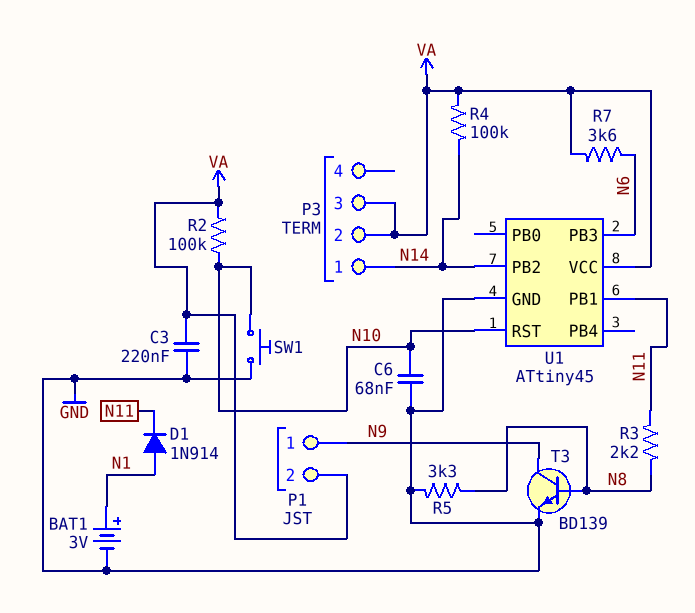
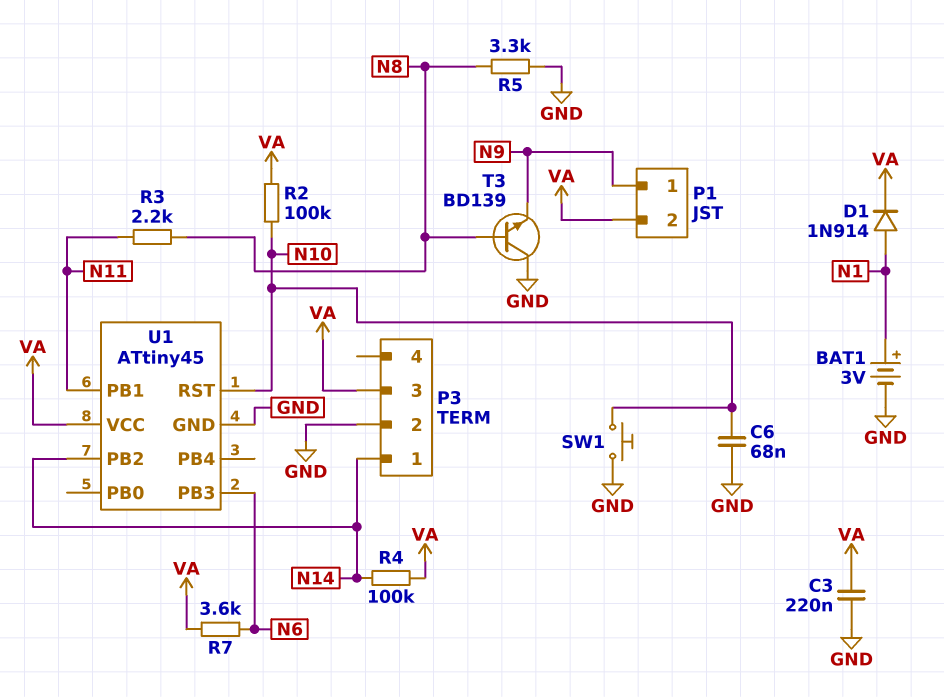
D1: diode 1N914 (A N1, K N11) -> diode 1N914 (A N1, K VA)
P3 pin 2: VA -> GND
T3: NPN BD139 (B N8, C N9, E GND) -> NPN BD139 (B N8, C GND, E N9)

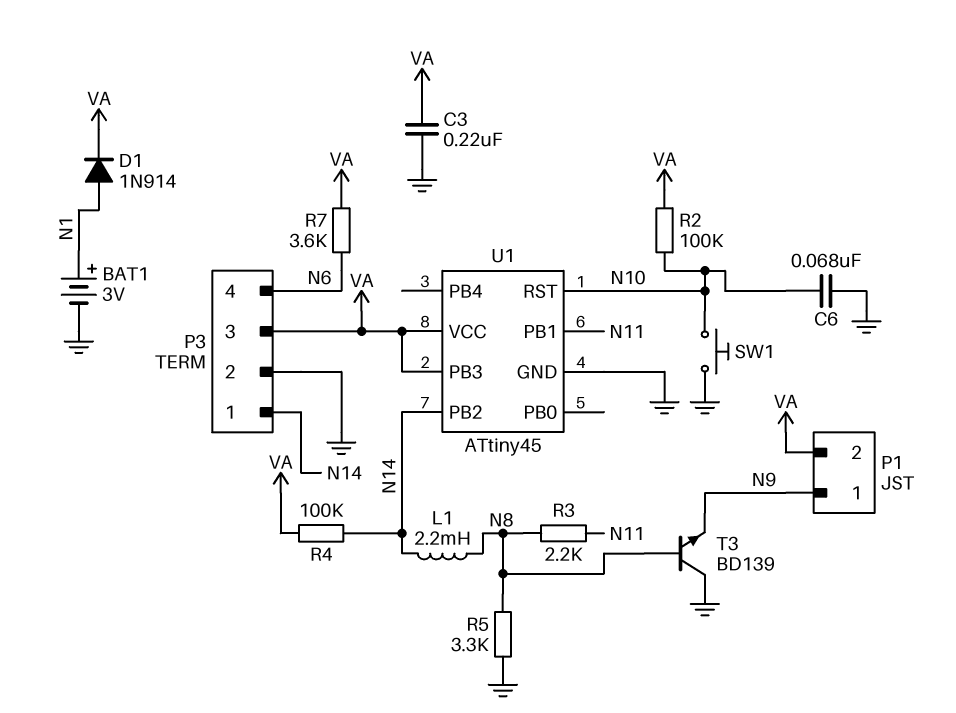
L1: none -> 2.2mH (N8, N14)
P3 pin 4: none -> N6
U1 pin PB3: N6 -> VA

